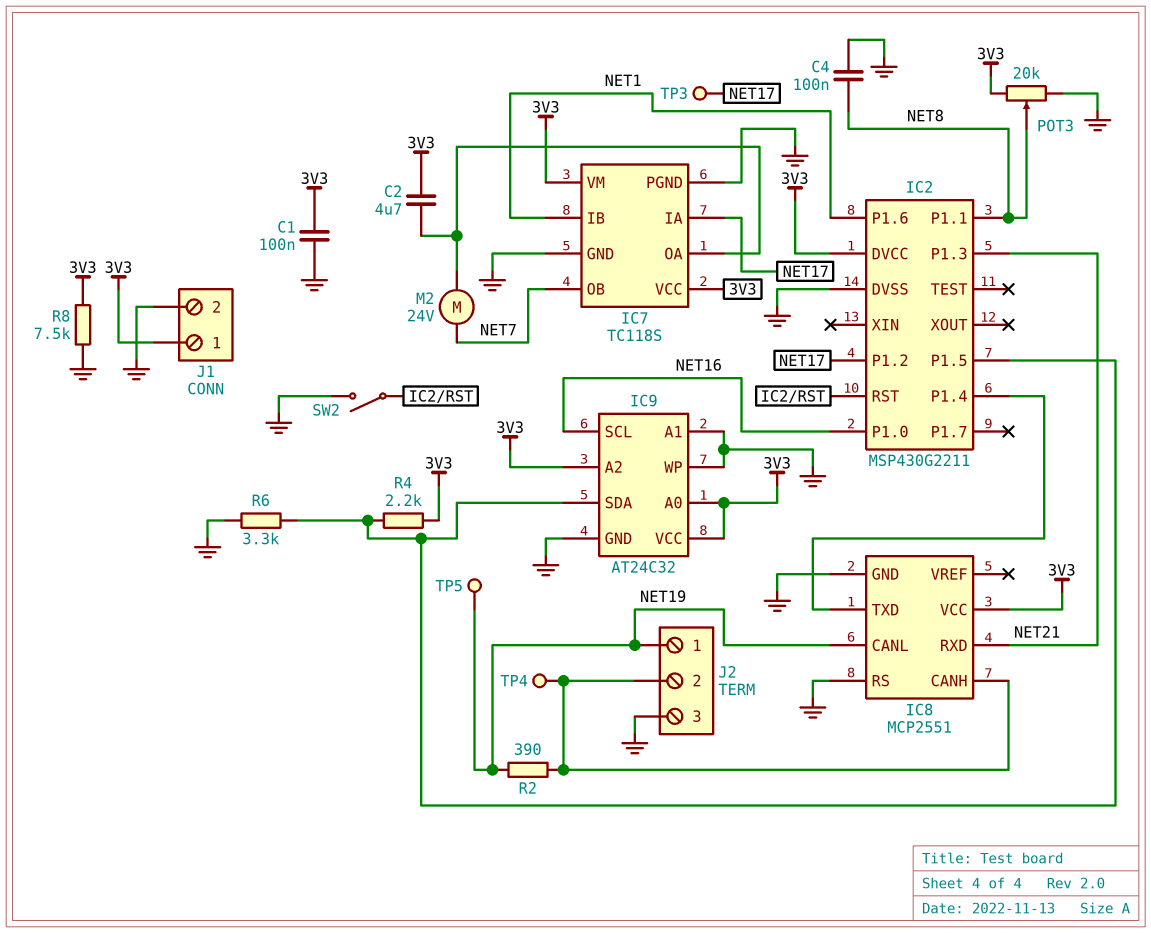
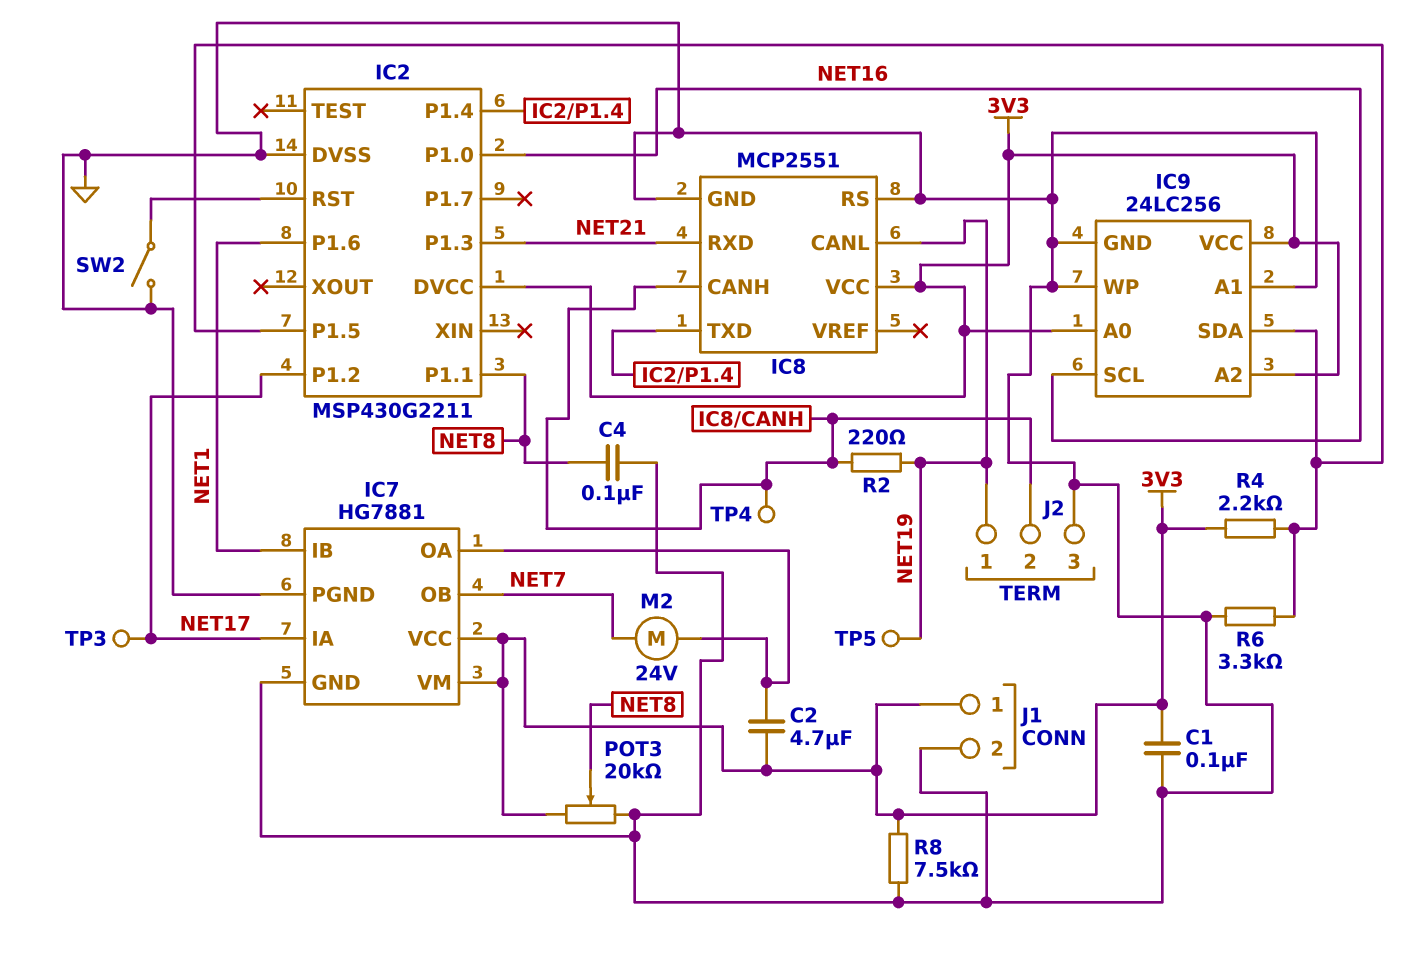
IC7: TC118S -> HG7881
IC9: AT24C32 -> 24LC256
R2: 390 (IC8/CANH, NET19) -> 220 (IC8/CANH, NET19)

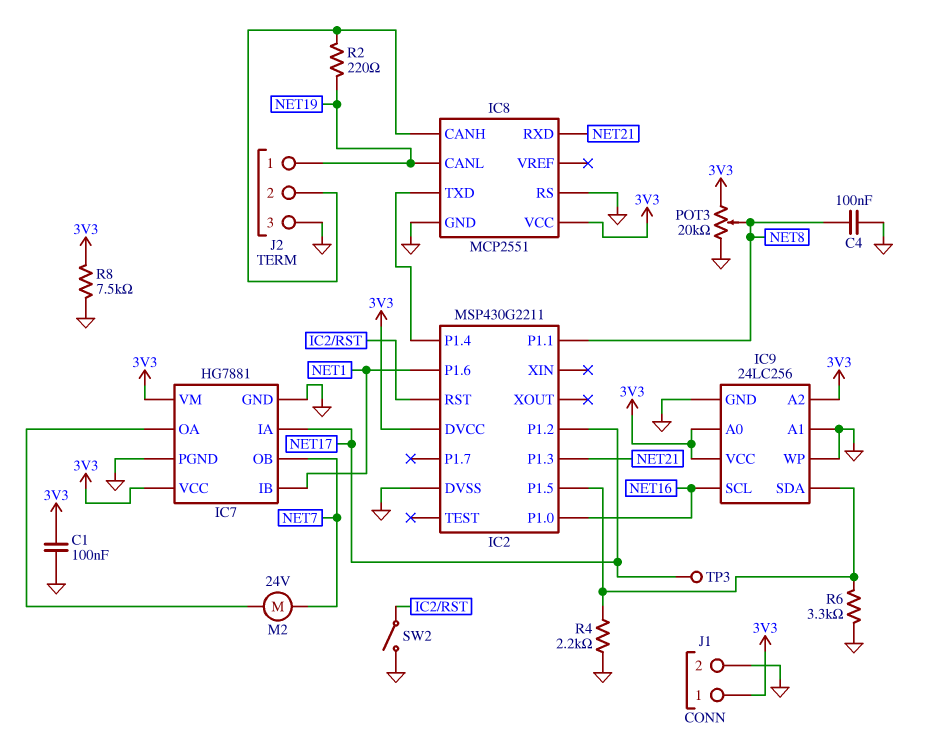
C2: 4.7uF (3V3, IC7/OA) -> none
R4: 2.2k (3V3, IC2/P1.5) -> 2.2k (GND, IC2/P1.5)
TP4: test point (IC8/CANH) -> none
TP5: test point (NET19) -> none

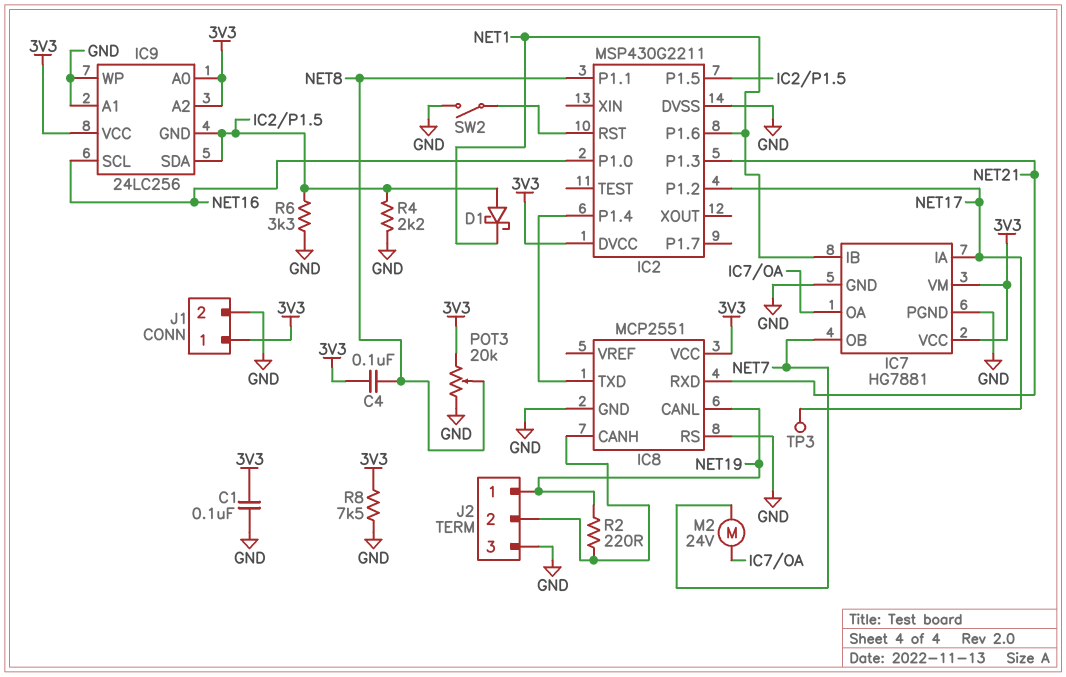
C4: 100nF (GND, NET8) -> 100nF (3V3, NET8)
D1: none -> schottky (A IC2/P1.5, K NET1)
IC9 pin GND: GND -> IC2/P1.5

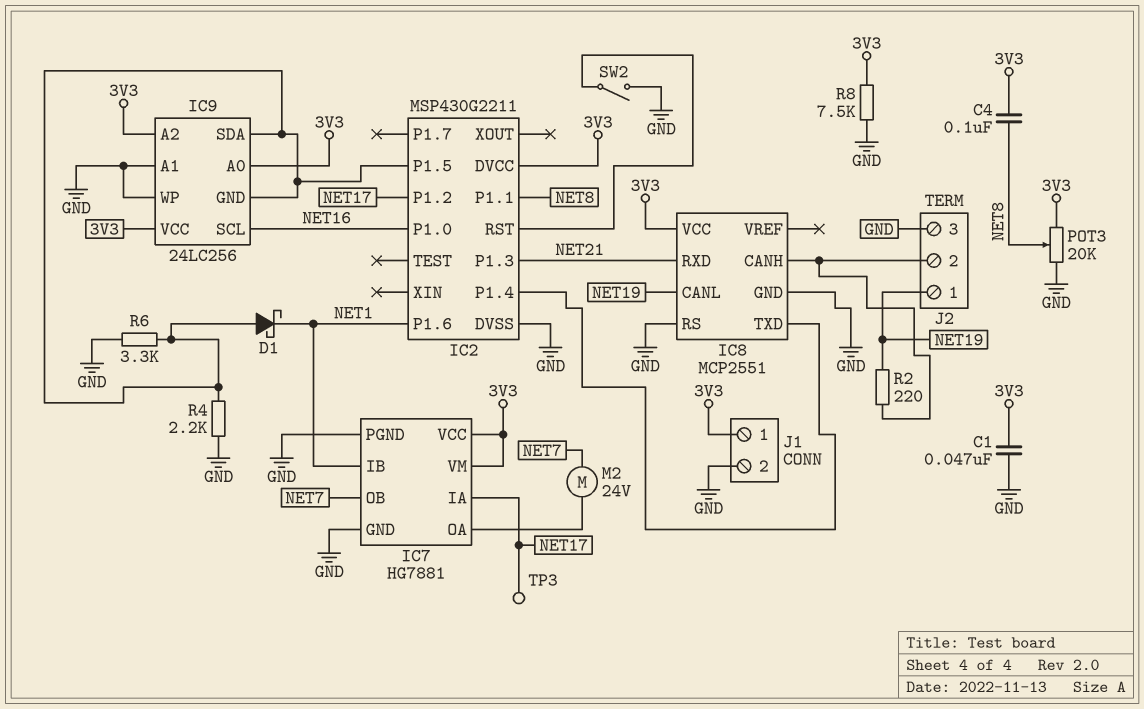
C1: 100nF (3V3, GND) -> 47nF (3V3, GND)

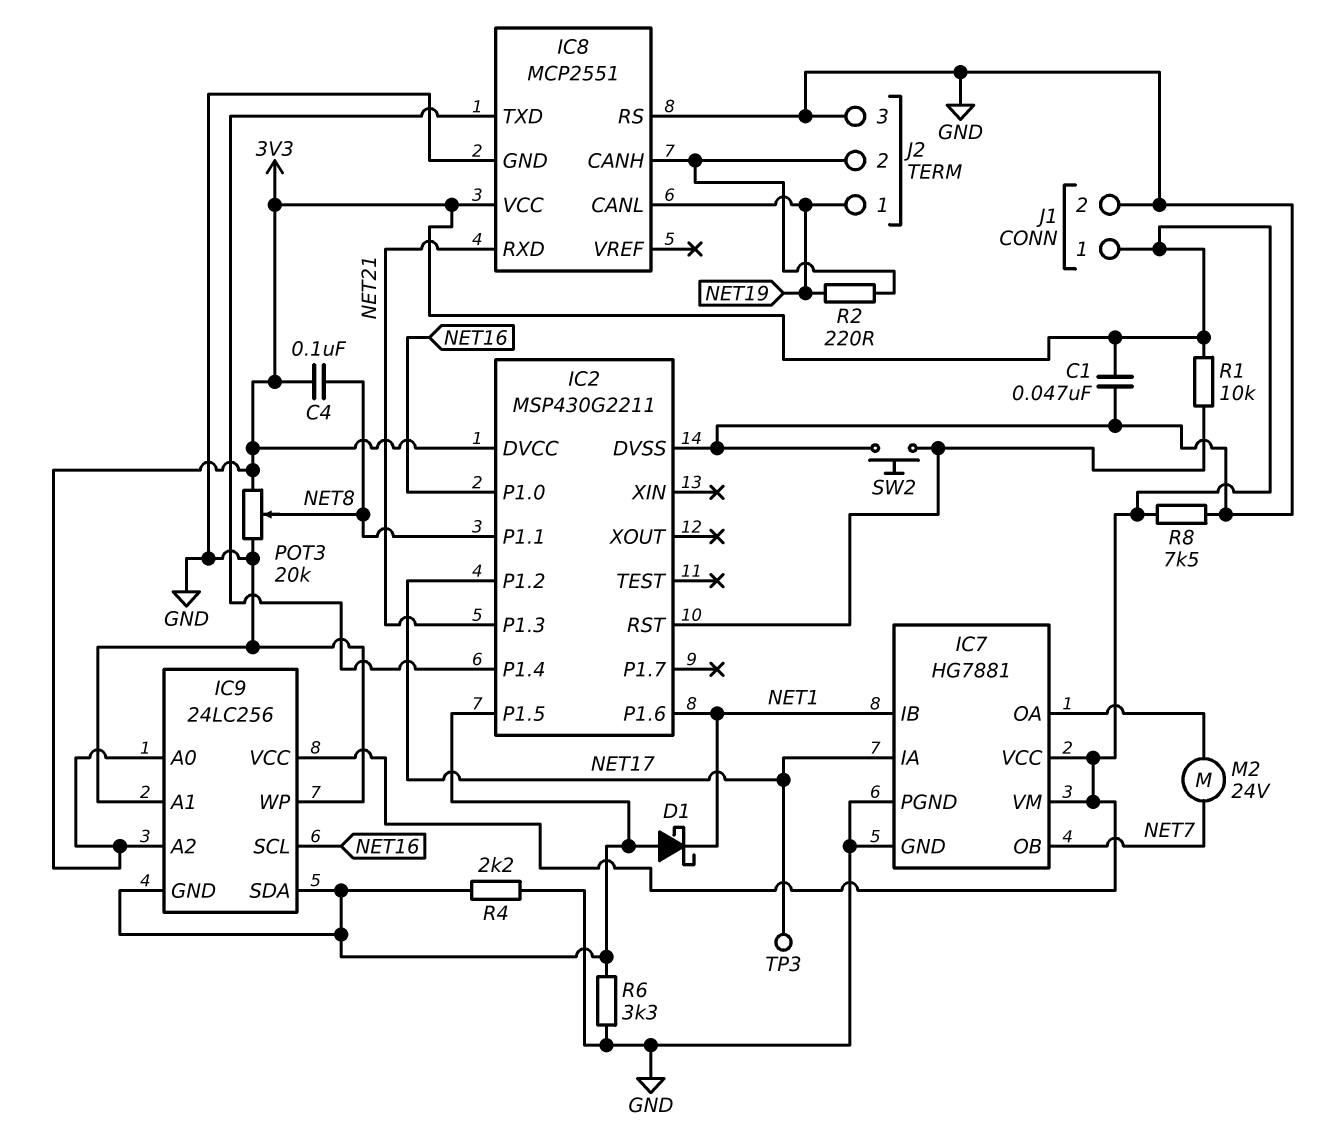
R1: none -> 10k (3V3, IC2/RST)
SW2: switch (GND, IC2/RST) -> button (GND, IC2/RST)

